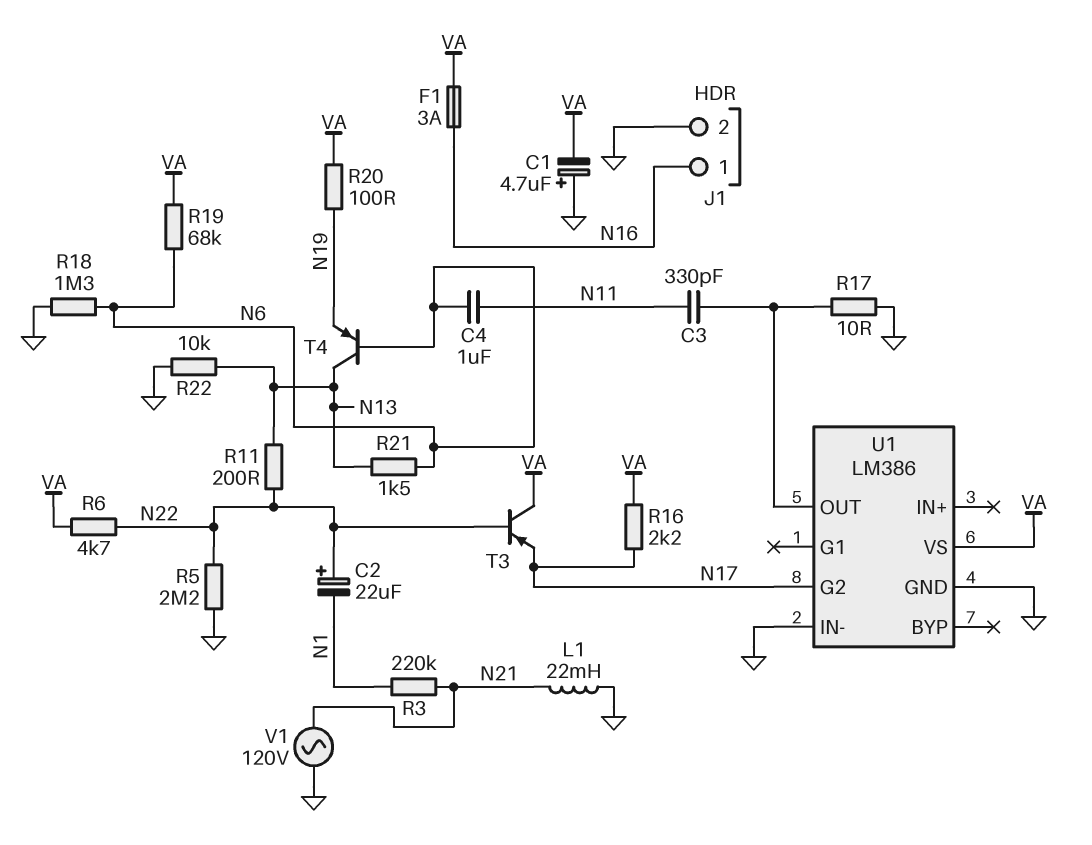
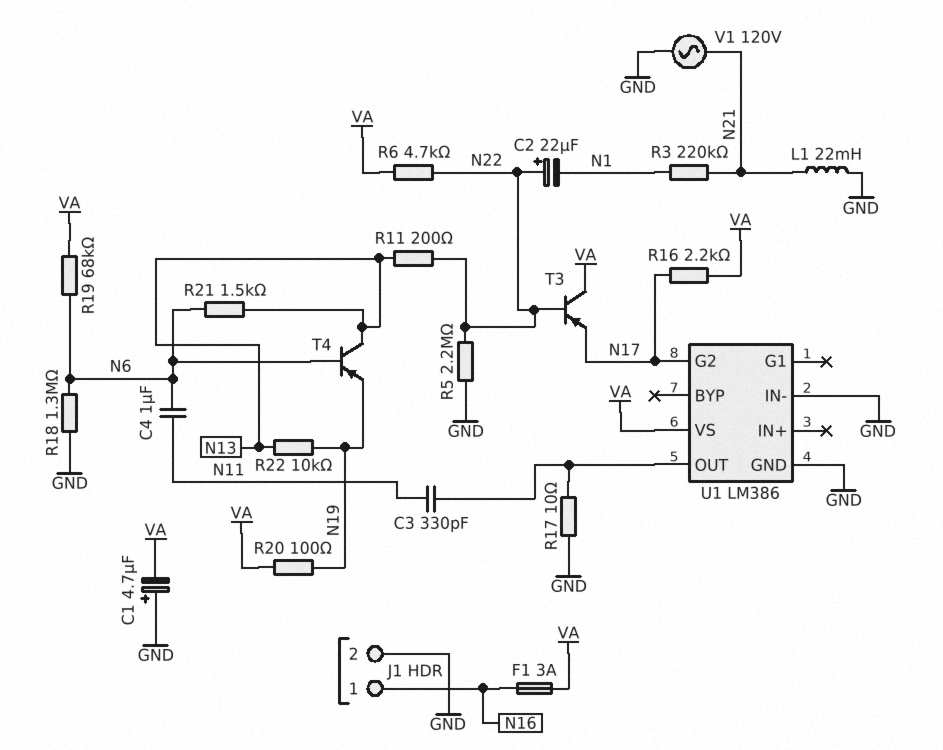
R22: 10k (GND, N13) -> 10k (N13, N19)

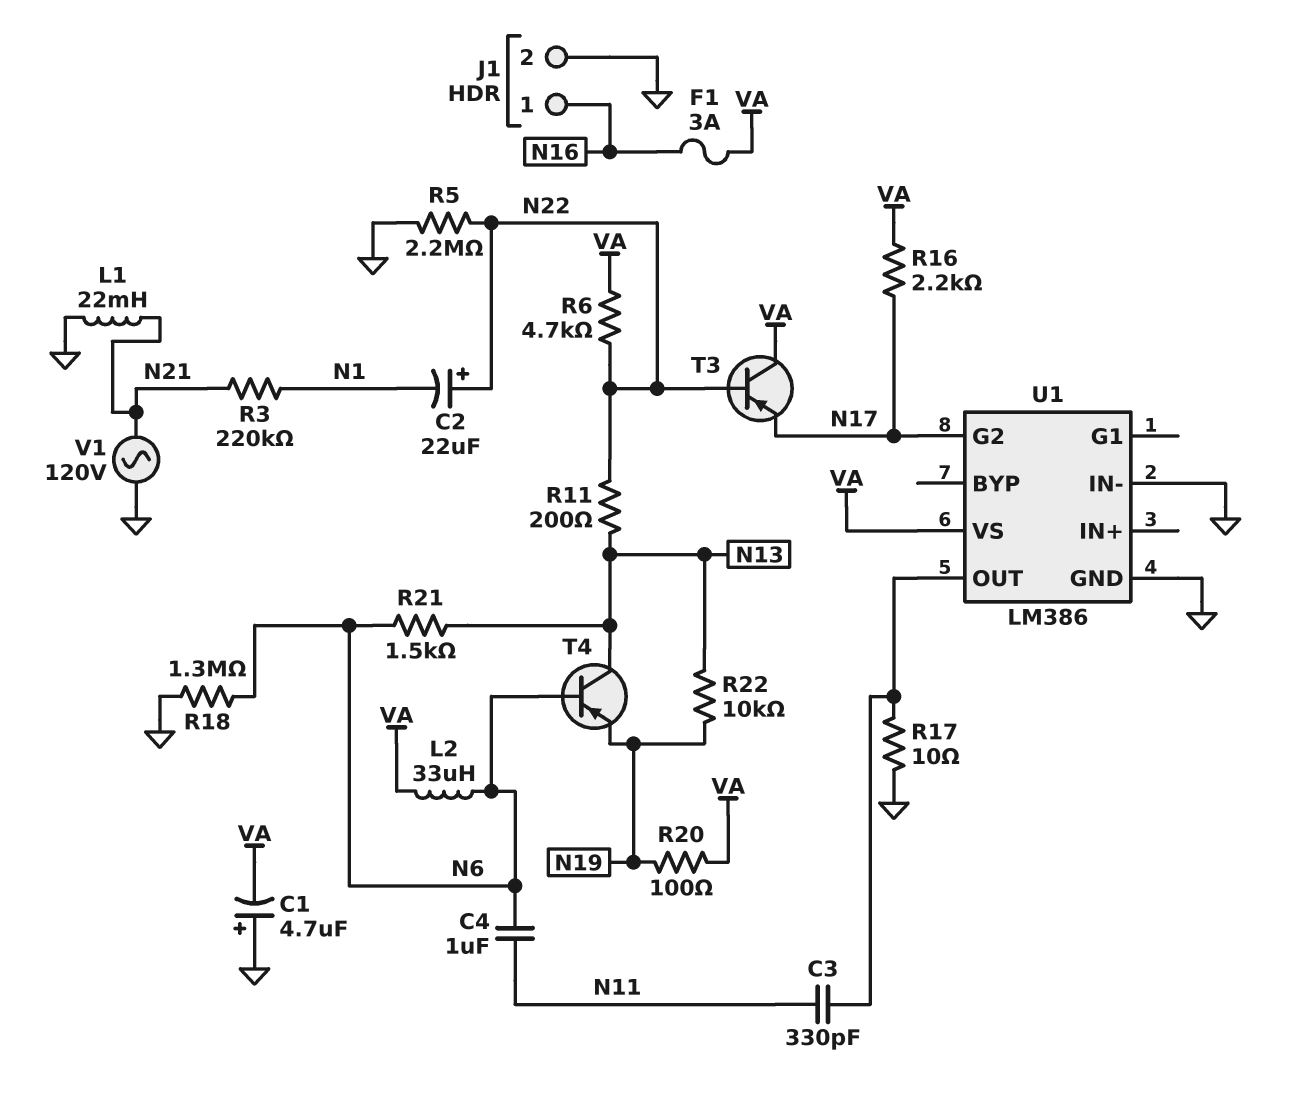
L2: none -> 33uH (N6, VA)
R19: 68k (N6, VA) -> none

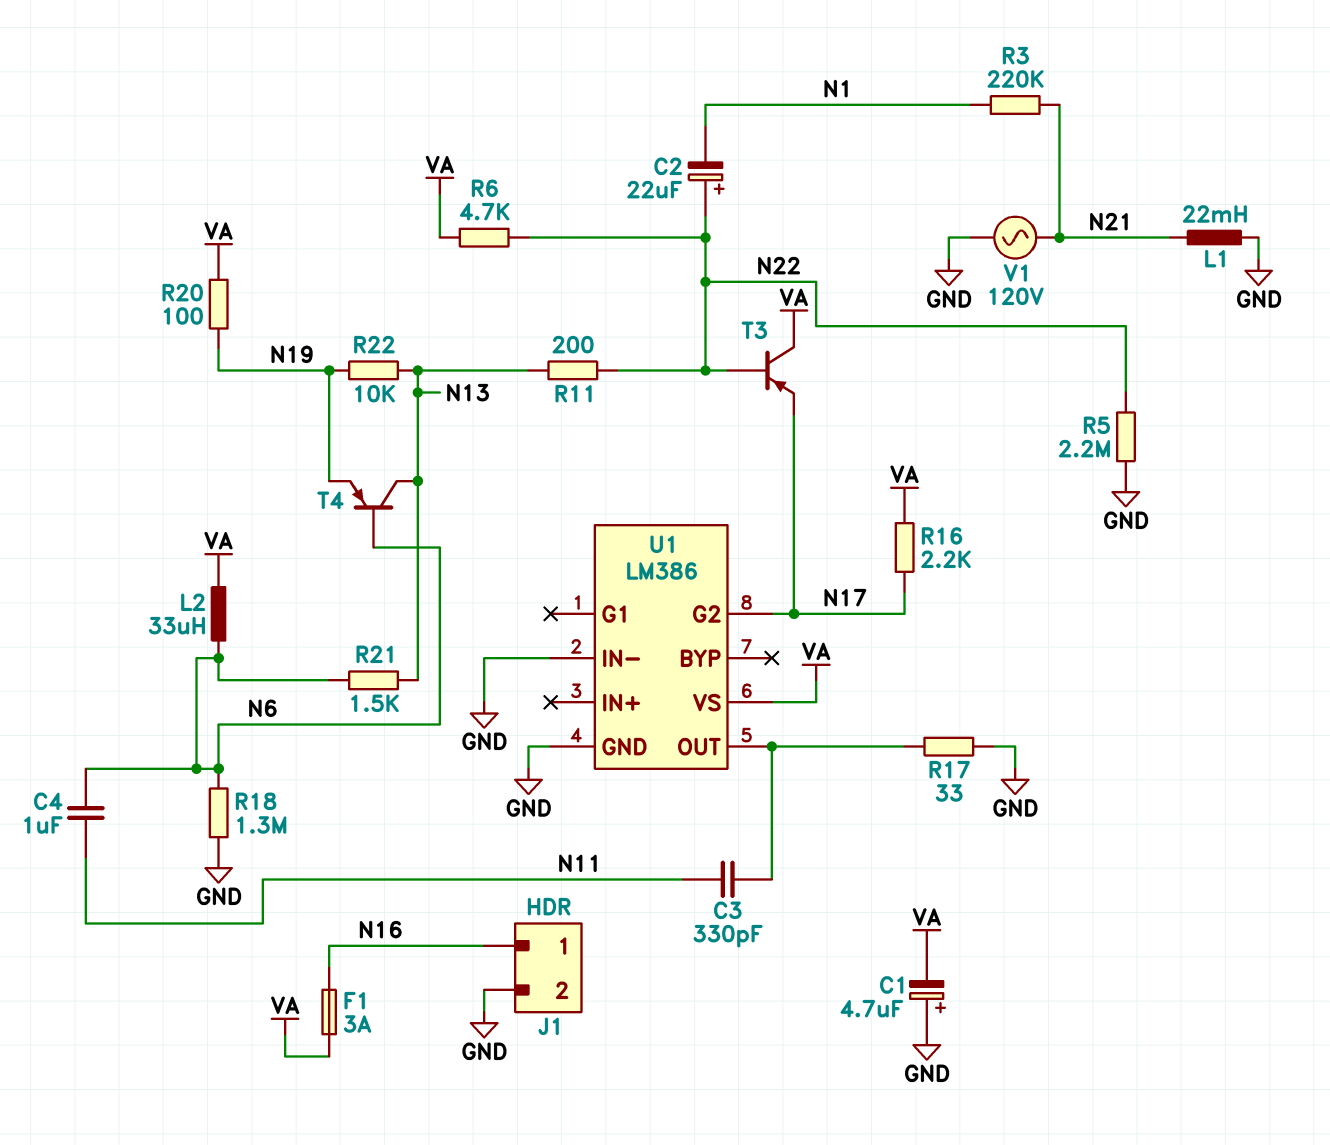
R17: 10 (GND, U1/OUT) -> 33 (GND, U1/OUT)

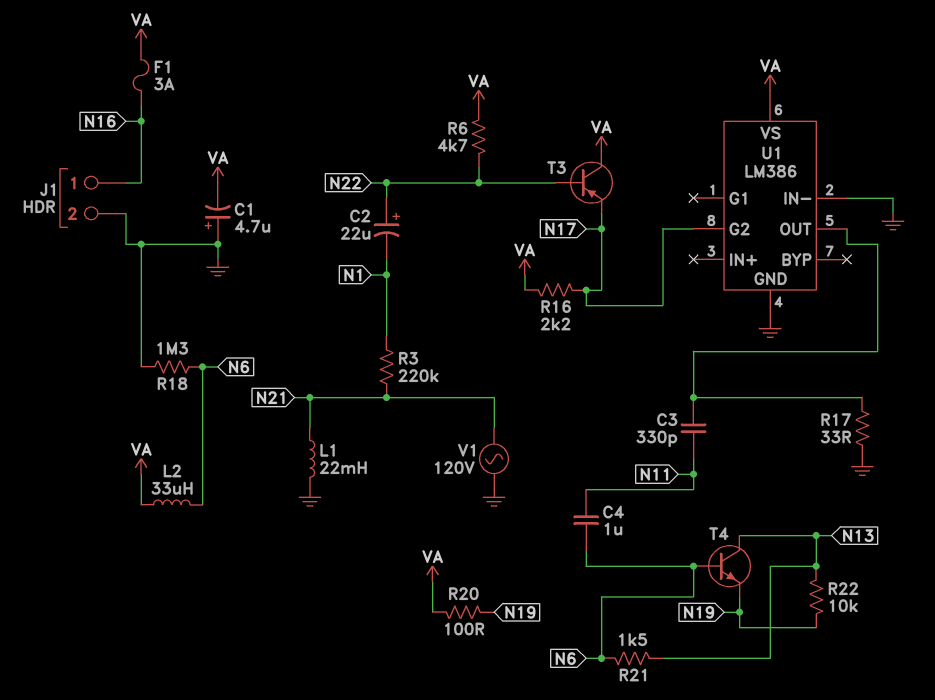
R5: 2.2M (GND, N22) -> none
R11: 200 (N13, N22) -> none
T4: PNP (B N6, C N13, E N19) -> NPN (B N6, C N13, E N19)

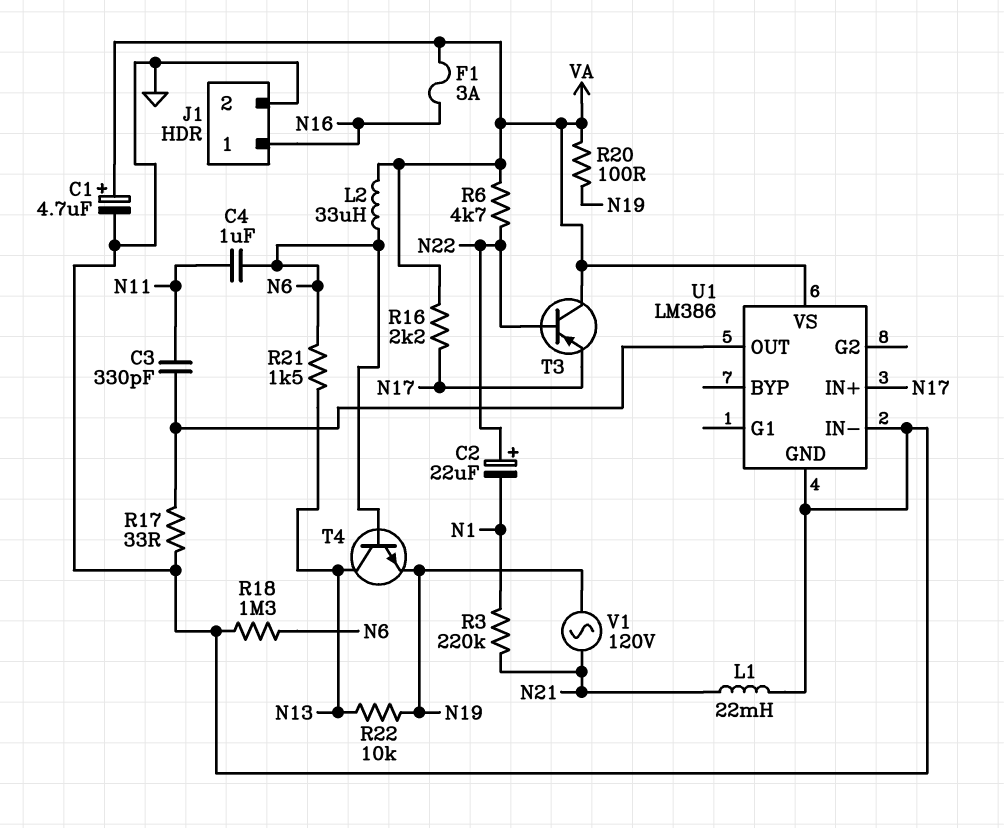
C1: 4.7uF (plus GND, minus VA) -> 4.7uF (plus VA, minus GND)
U1 pin G2: N17 -> none
U1 pin IN+: none -> N17
V1: AC 120V (GND, N21) -> AC 120V (N19, N21)

